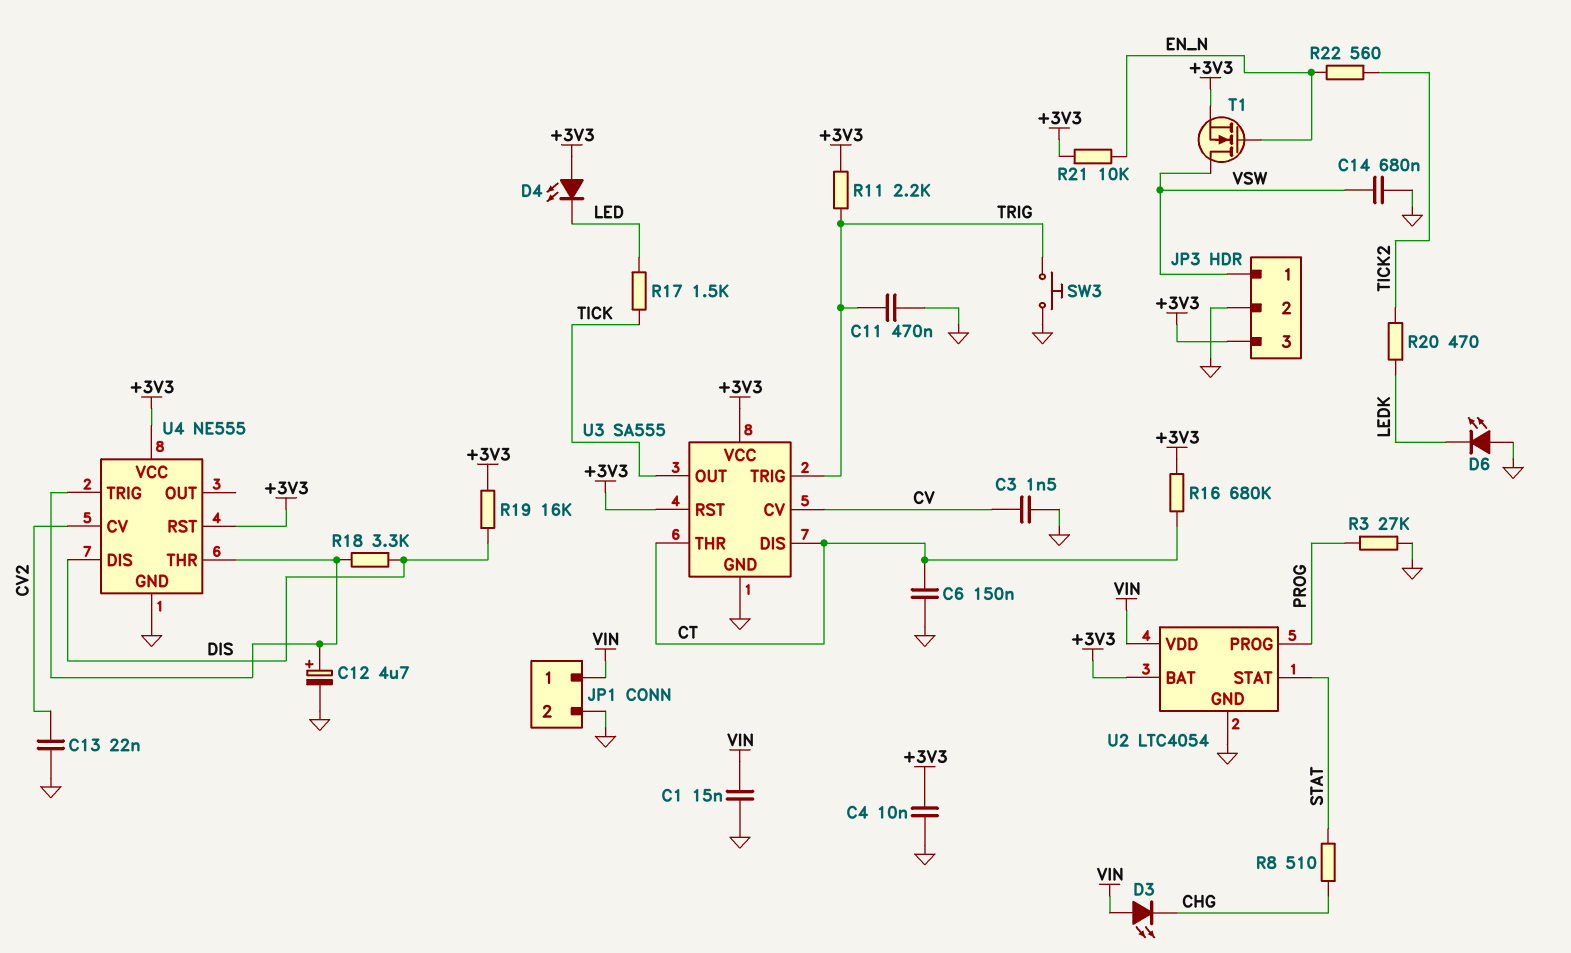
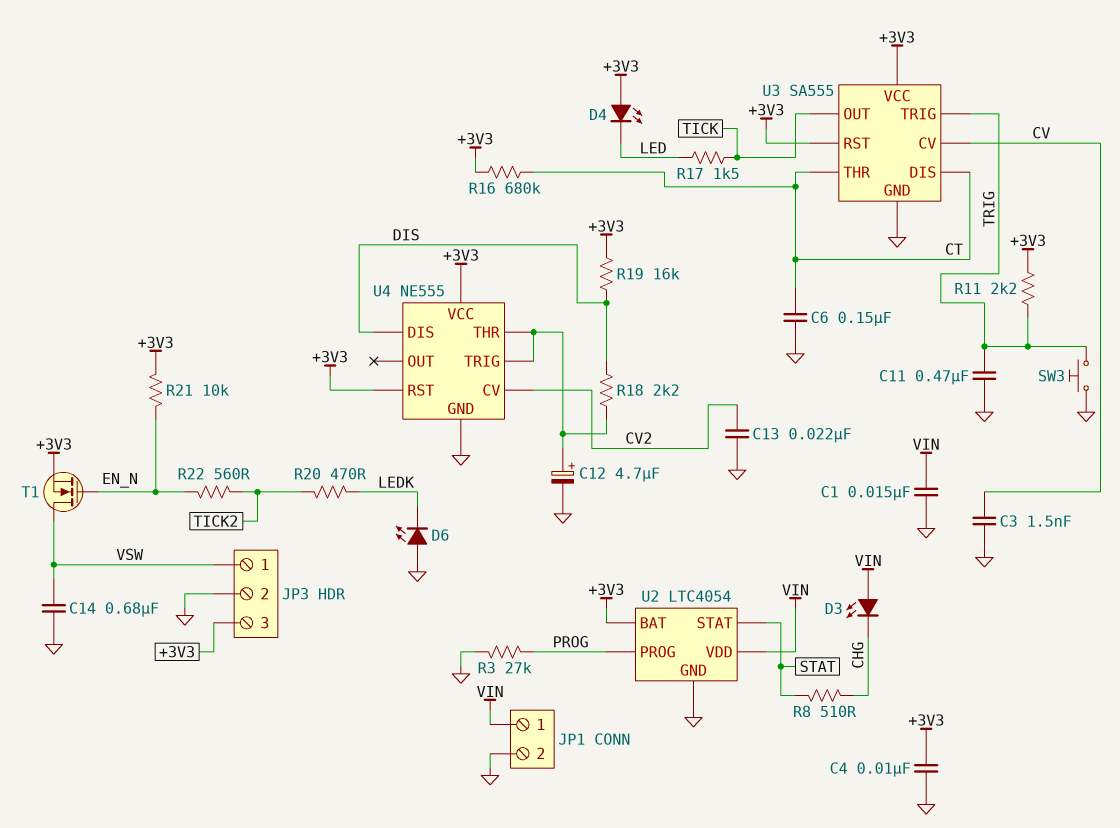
R18: 3.3k (DIS, U4/THR) -> 2.2k (DIS, U4/THR)

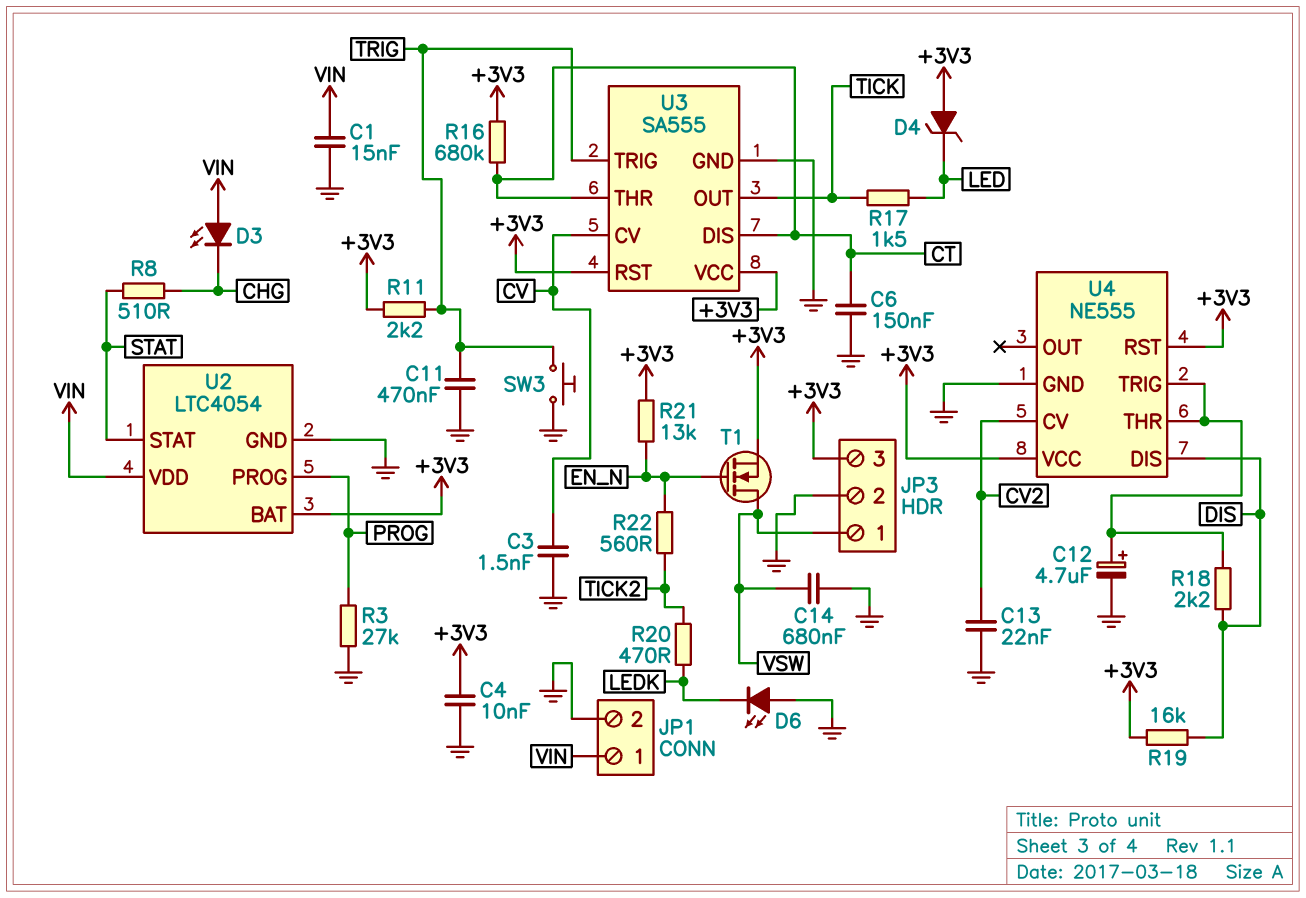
D4: LED (A +3V3, K LED) -> zener (A +3V3, K LED)
R21: 10k (+3V3, EN_N) -> 13k (+3V3, EN_N)

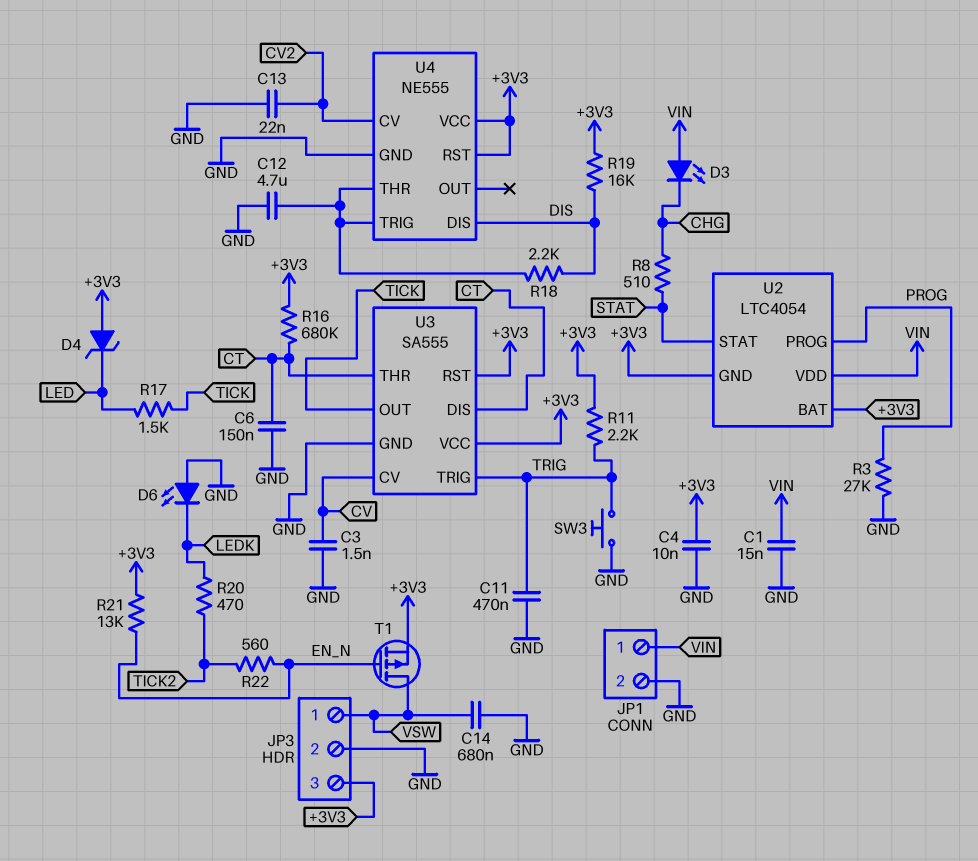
C12: 4.7uF (plus U4/THR, minus GND) -> 4.7uF (GND, U4/THR)
T1: NMOS (G EN_N, D VSW, S +3V3) -> PMOS (G EN_N, D VSW, S +3V3)
U2 pin GND: GND -> +3V3

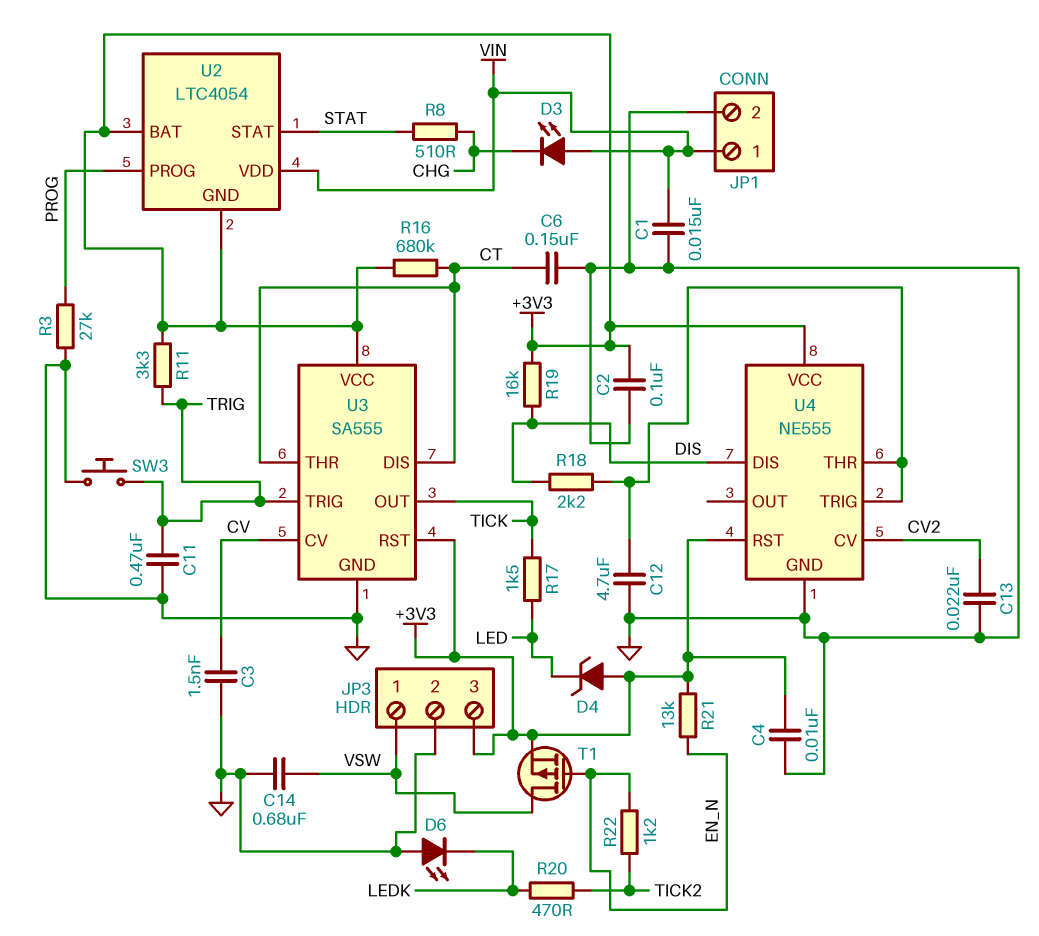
C2: none -> 100nF (+3V3, GND)
R11: 2.2k (+3V3, TRIG) -> 3.3k (+3V3, TRIG)
R22: 560 (EN_N, TICK2) -> 1.2k (EN_N, TICK2)

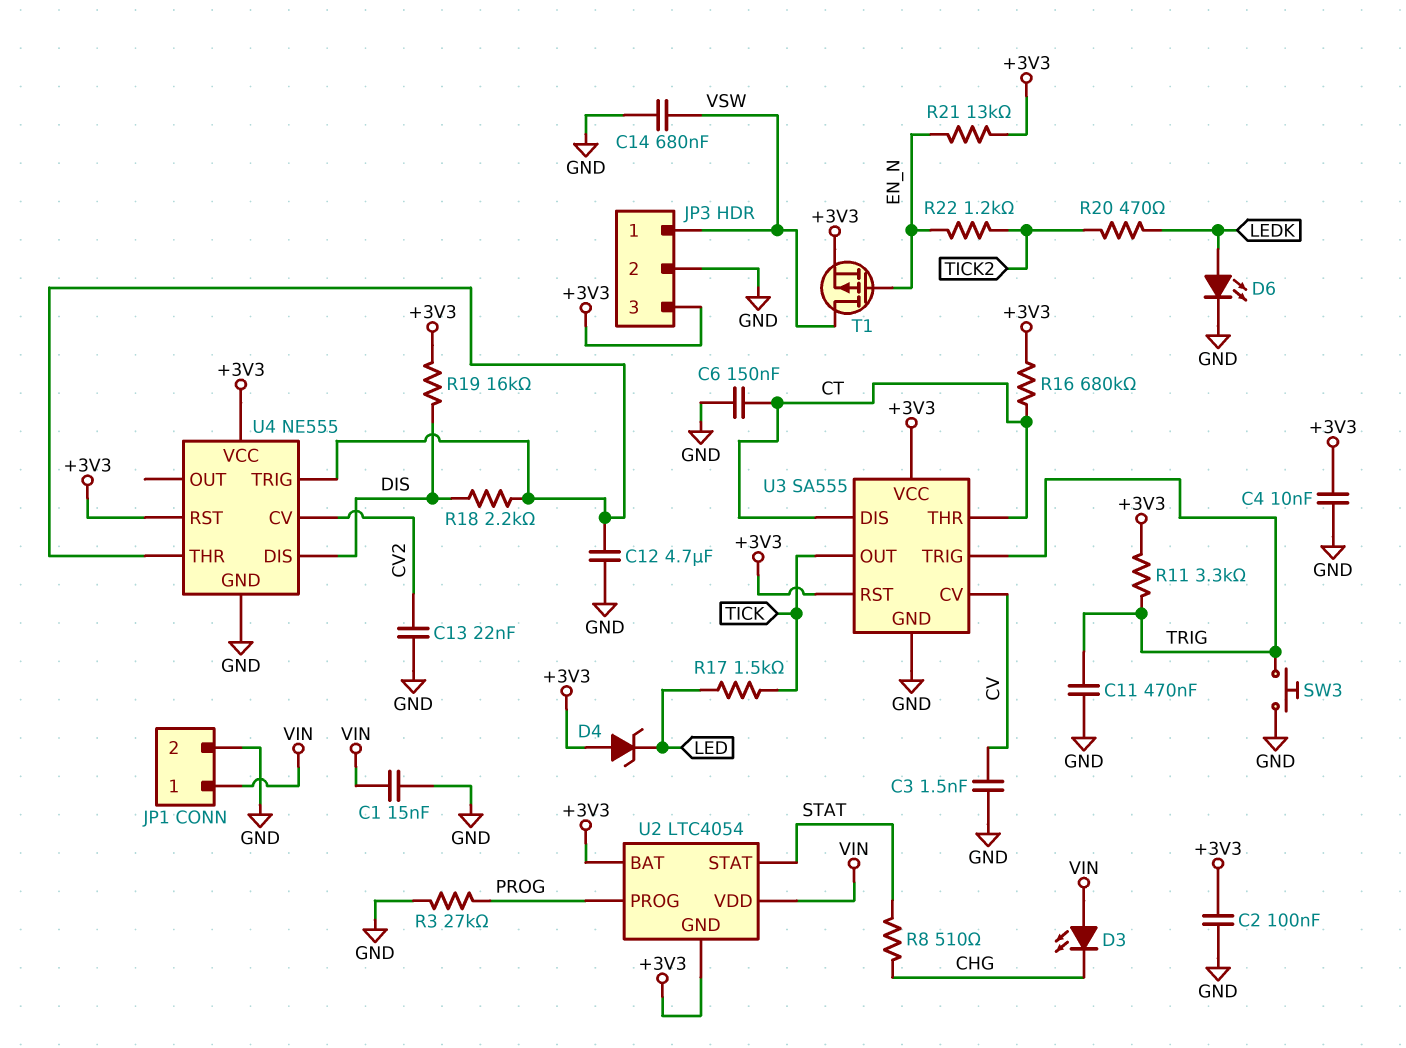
D6: LED (A GND, K LEDK) -> LED (A LEDK, K GND)

